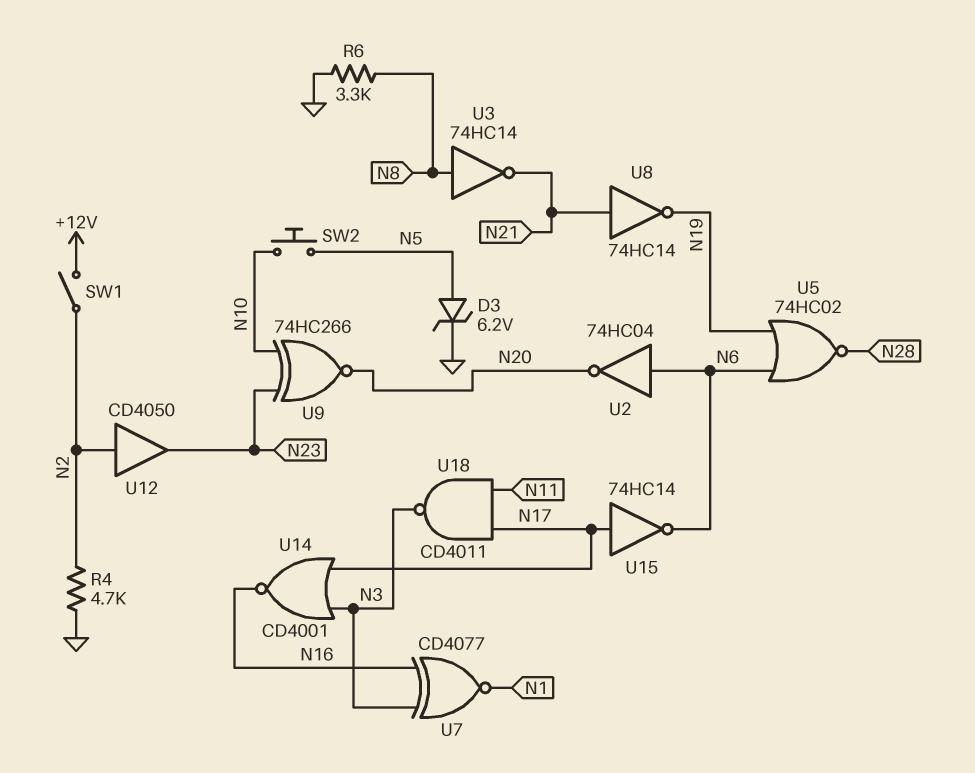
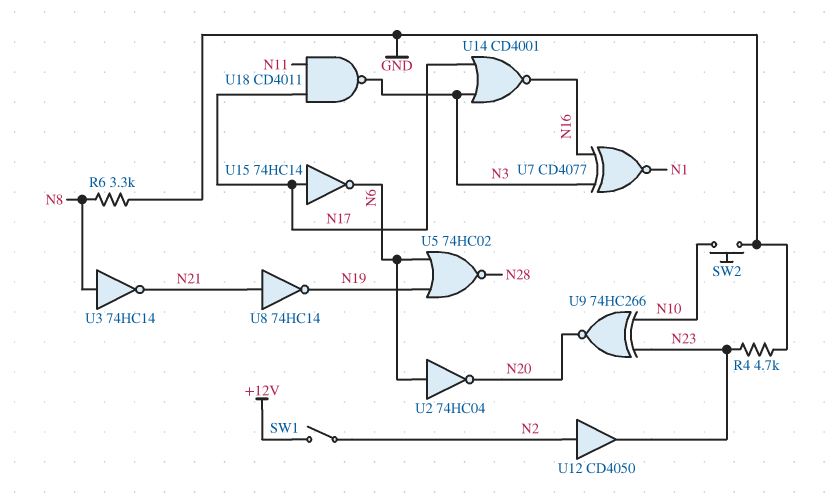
D3: zener 6.2V (A N5, K GND) -> none
R4: 4.7k (GND, N2) -> 4.7k (GND, N23)
SW2: button (N5, N10) -> button (GND, N10)

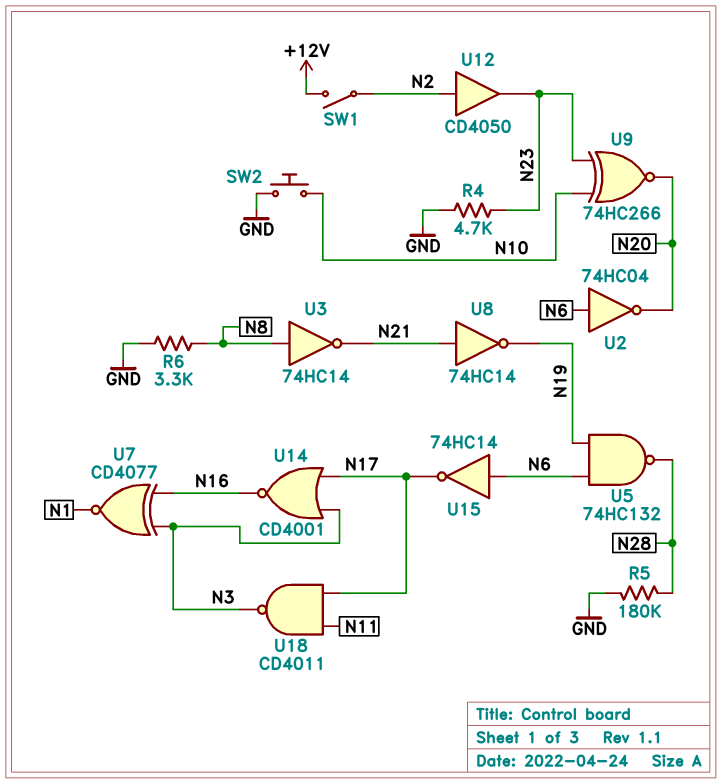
R5: none -> 180k (GND, N28)
U5: NOR 74HC02 (in N6, in N19, out N28) -> NAND 74HC132 (in N6, in N19, out N28)
U15: NOT 74HC14 (in N17, out N6) -> NOT 74HC14 (in N6, out N17)

